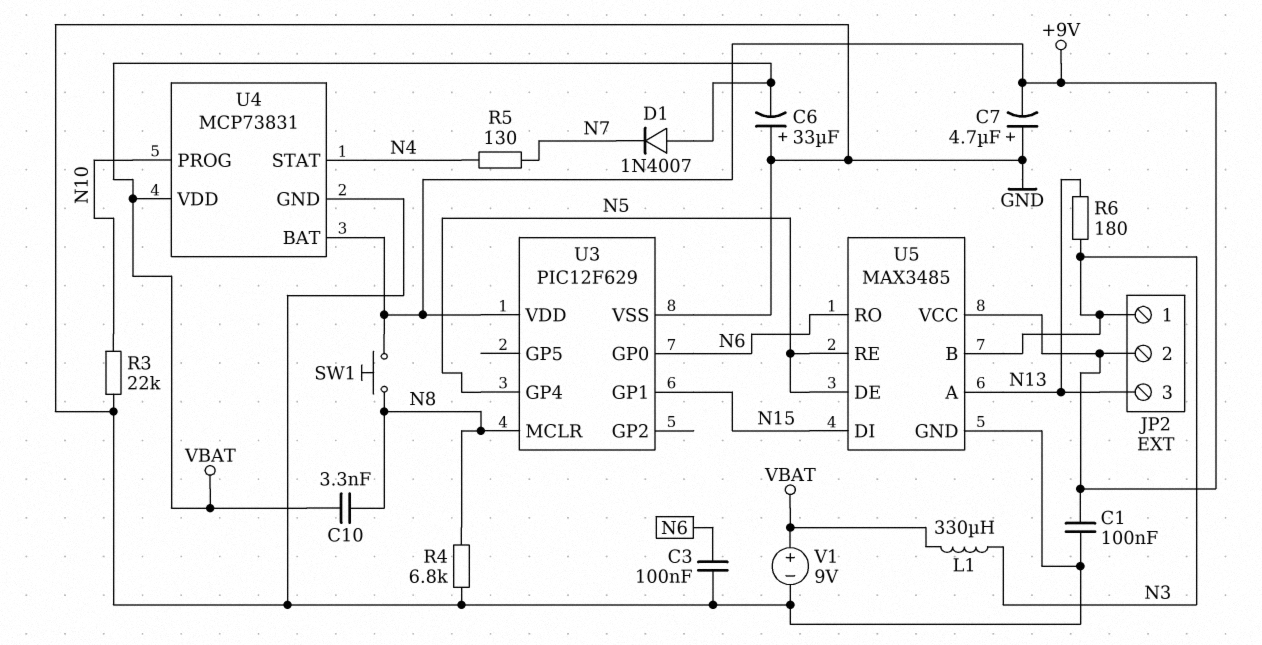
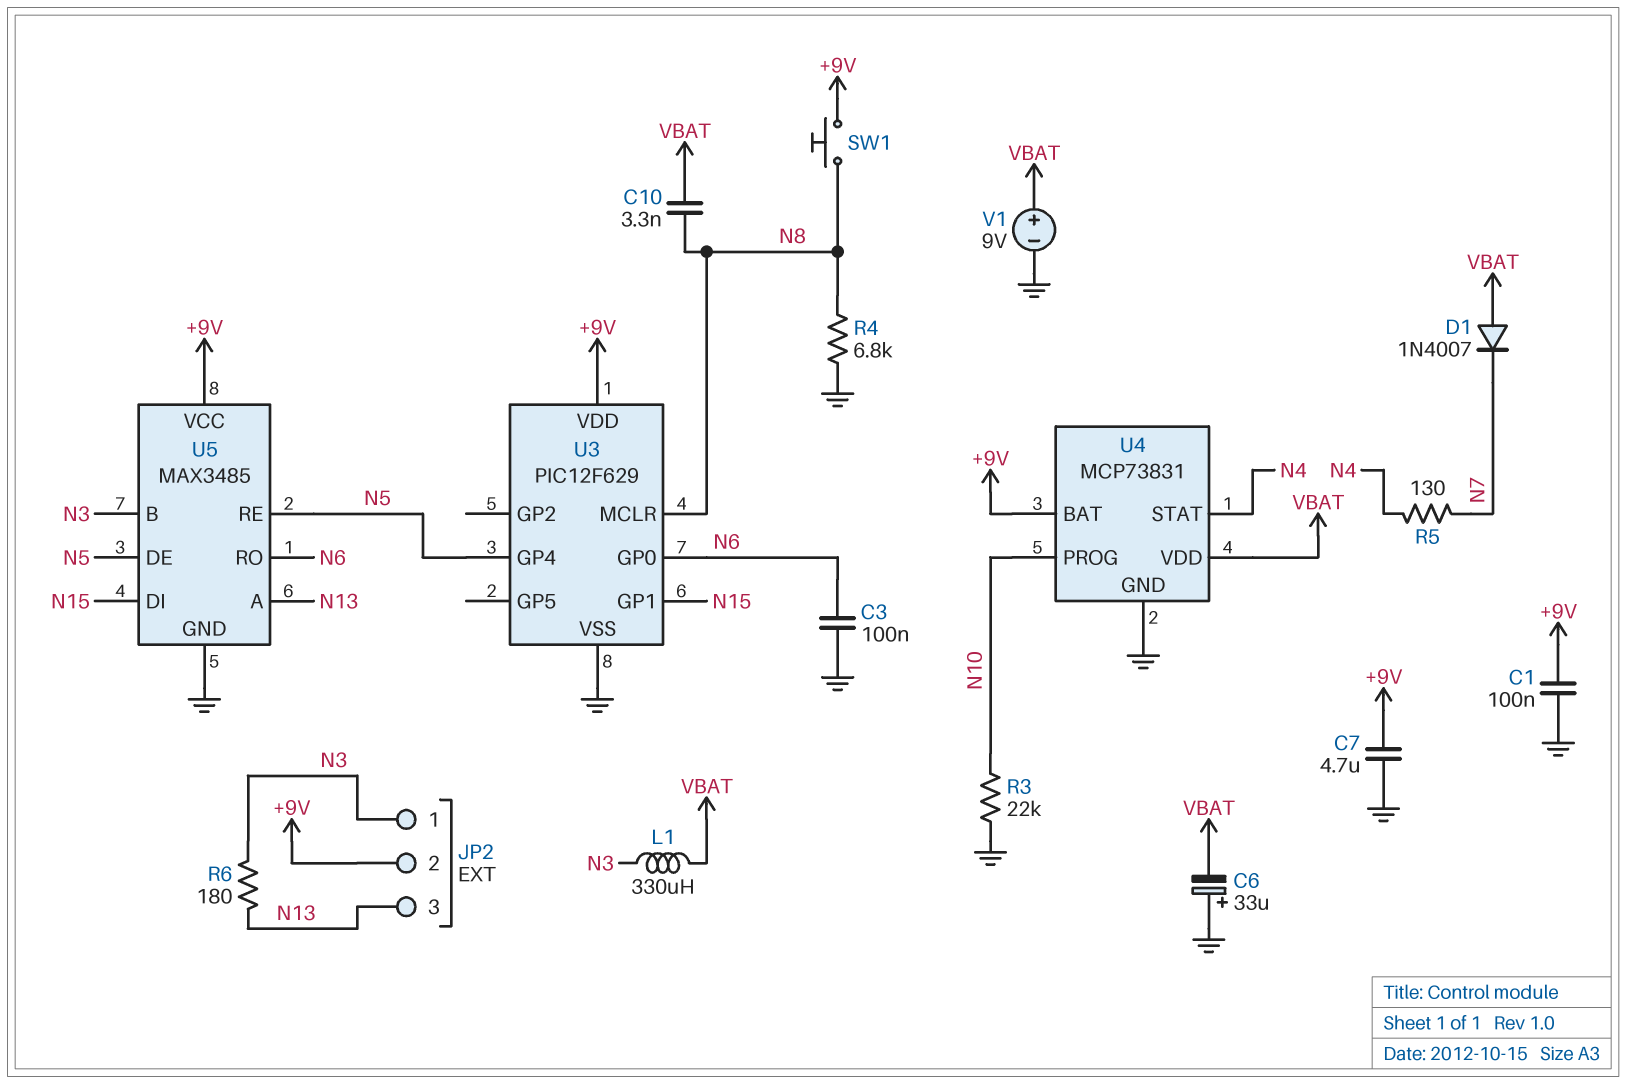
C7: 4.7uF (plus GND, minus +9V) -> 4.7uF (+9V, GND)

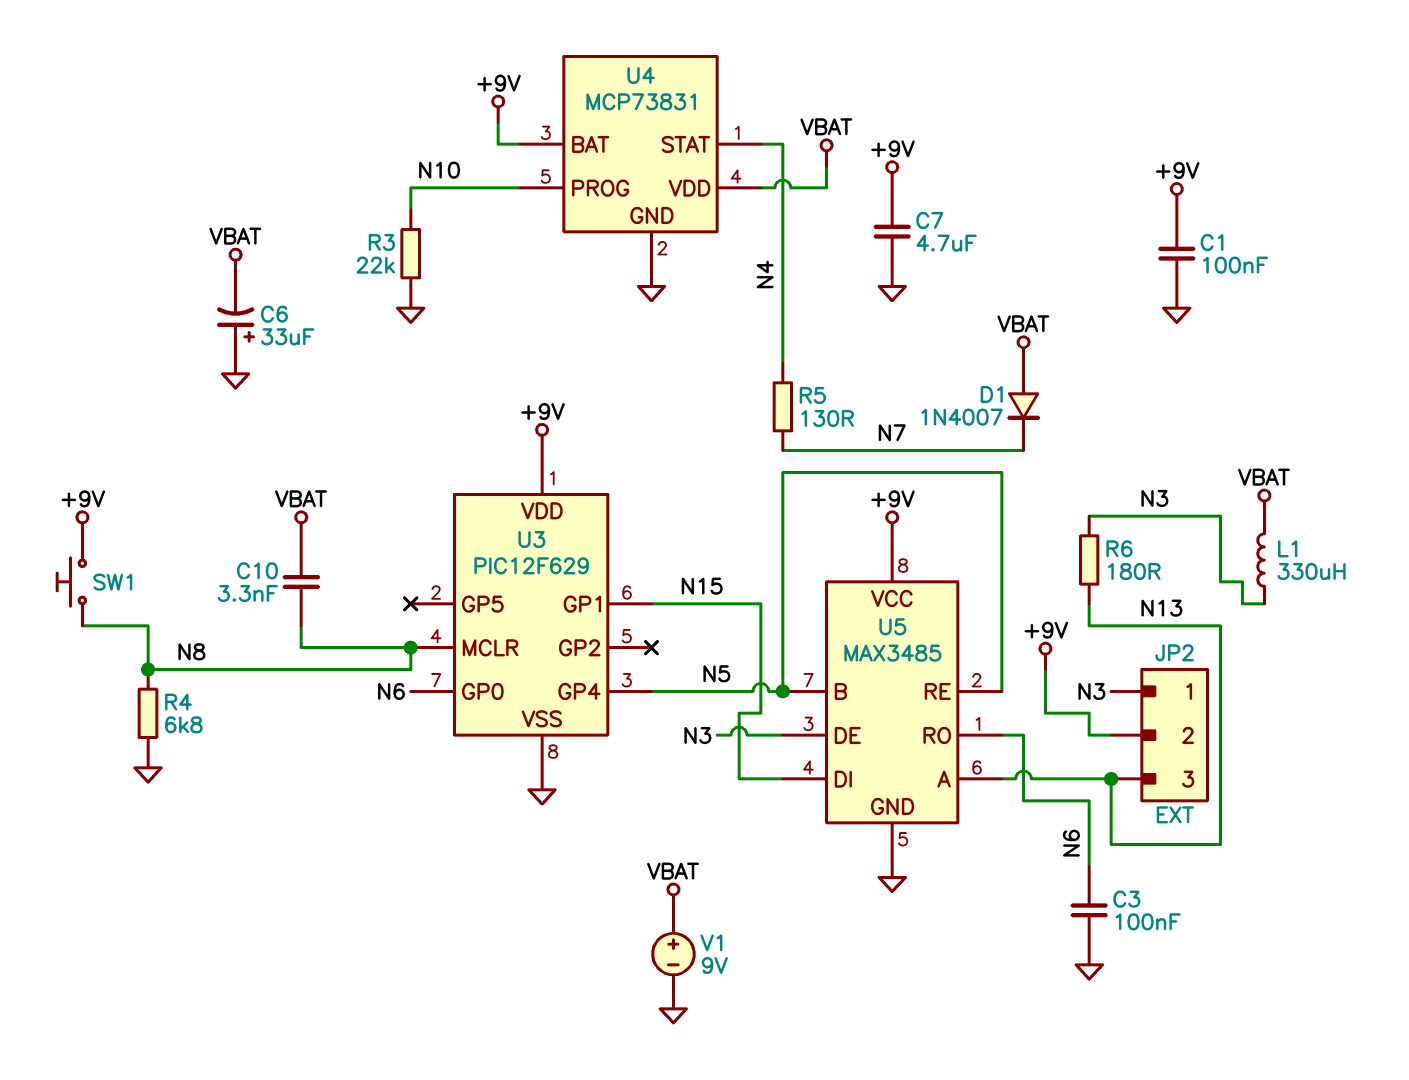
U5 pin B: N3 -> N5
U5 pin DE: N5 -> N3

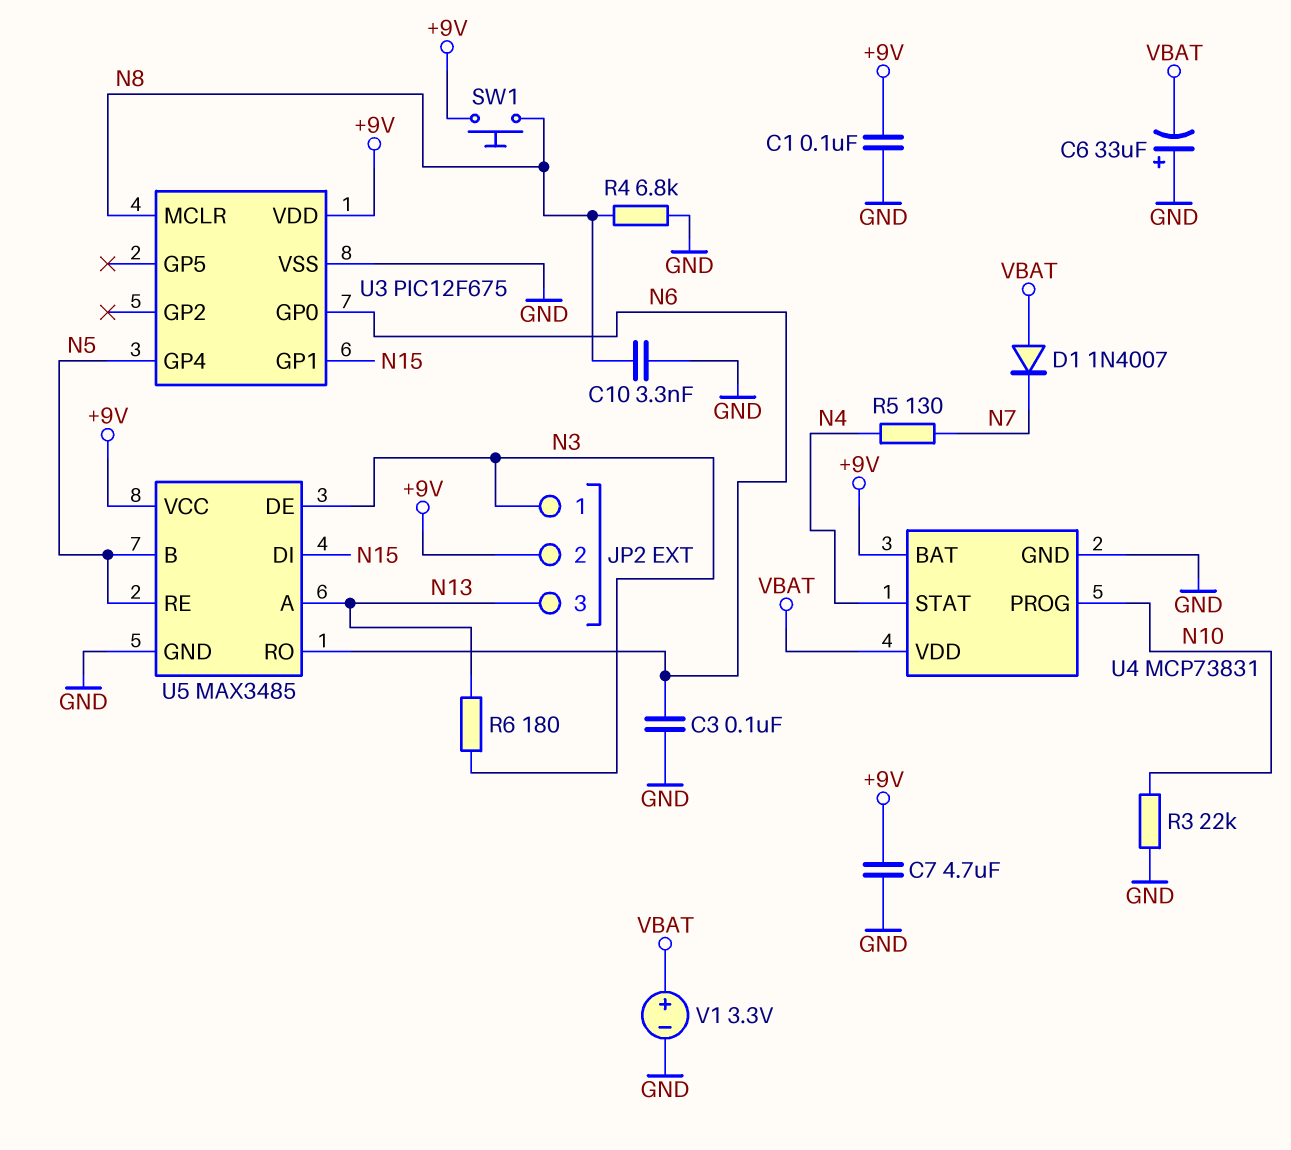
C10: 3.3nF (N8, VBAT) -> 3.3nF (GND, N8)
L1: 330uH (N3, VBAT) -> none
U3: PIC12F629 -> PIC12F675
V1: 9V (plus VBAT, minus GND) -> 3.3V (plus VBAT, minus GND)

